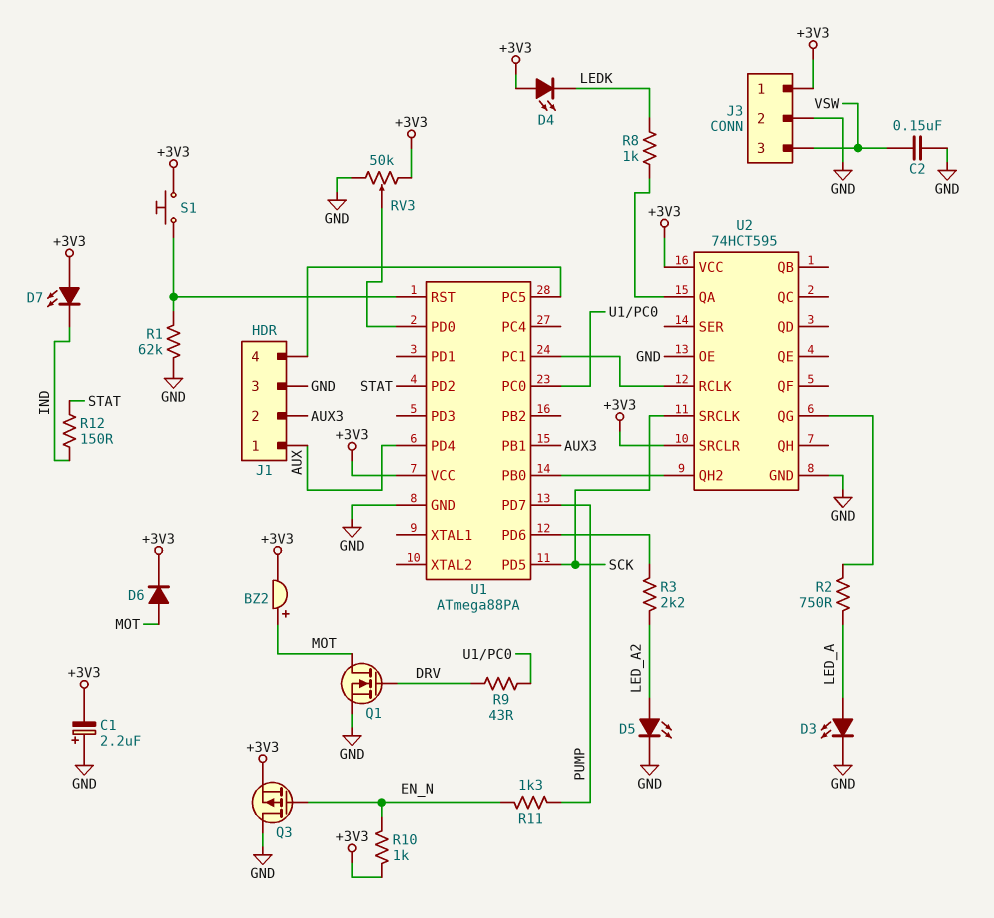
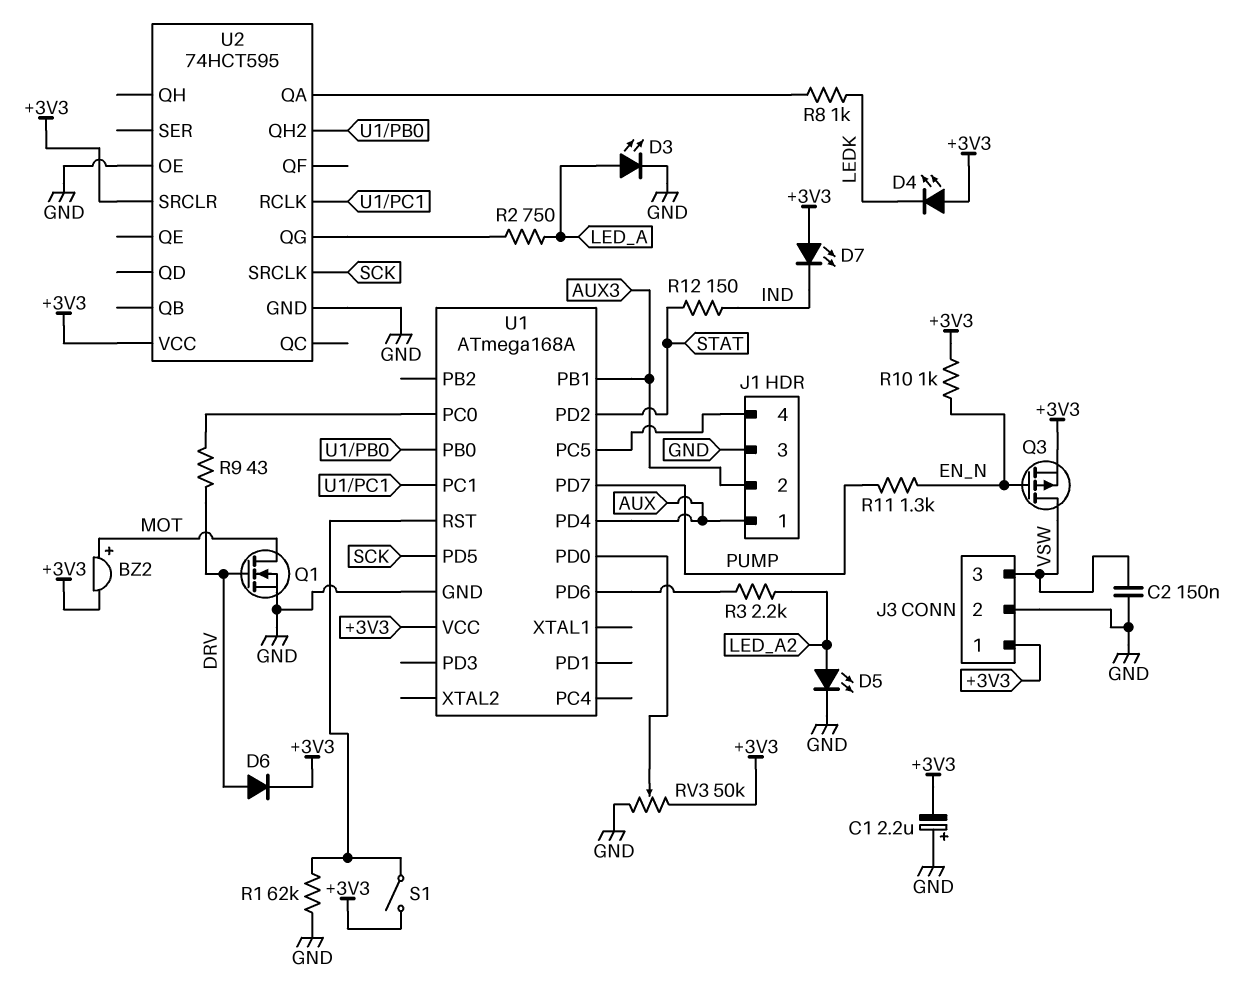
D6: diode (A MOT, K +3V3) -> diode (A DRV, K +3V3)
Q3: PMOS (G EN_N, D GND, S +3V3) -> PMOS (G EN_N, D VSW, S +3V3)
S1: button (+3V3, U1/RST) -> switch (+3V3, U1/RST)
U1: ATmega88PA -> ATmega168A

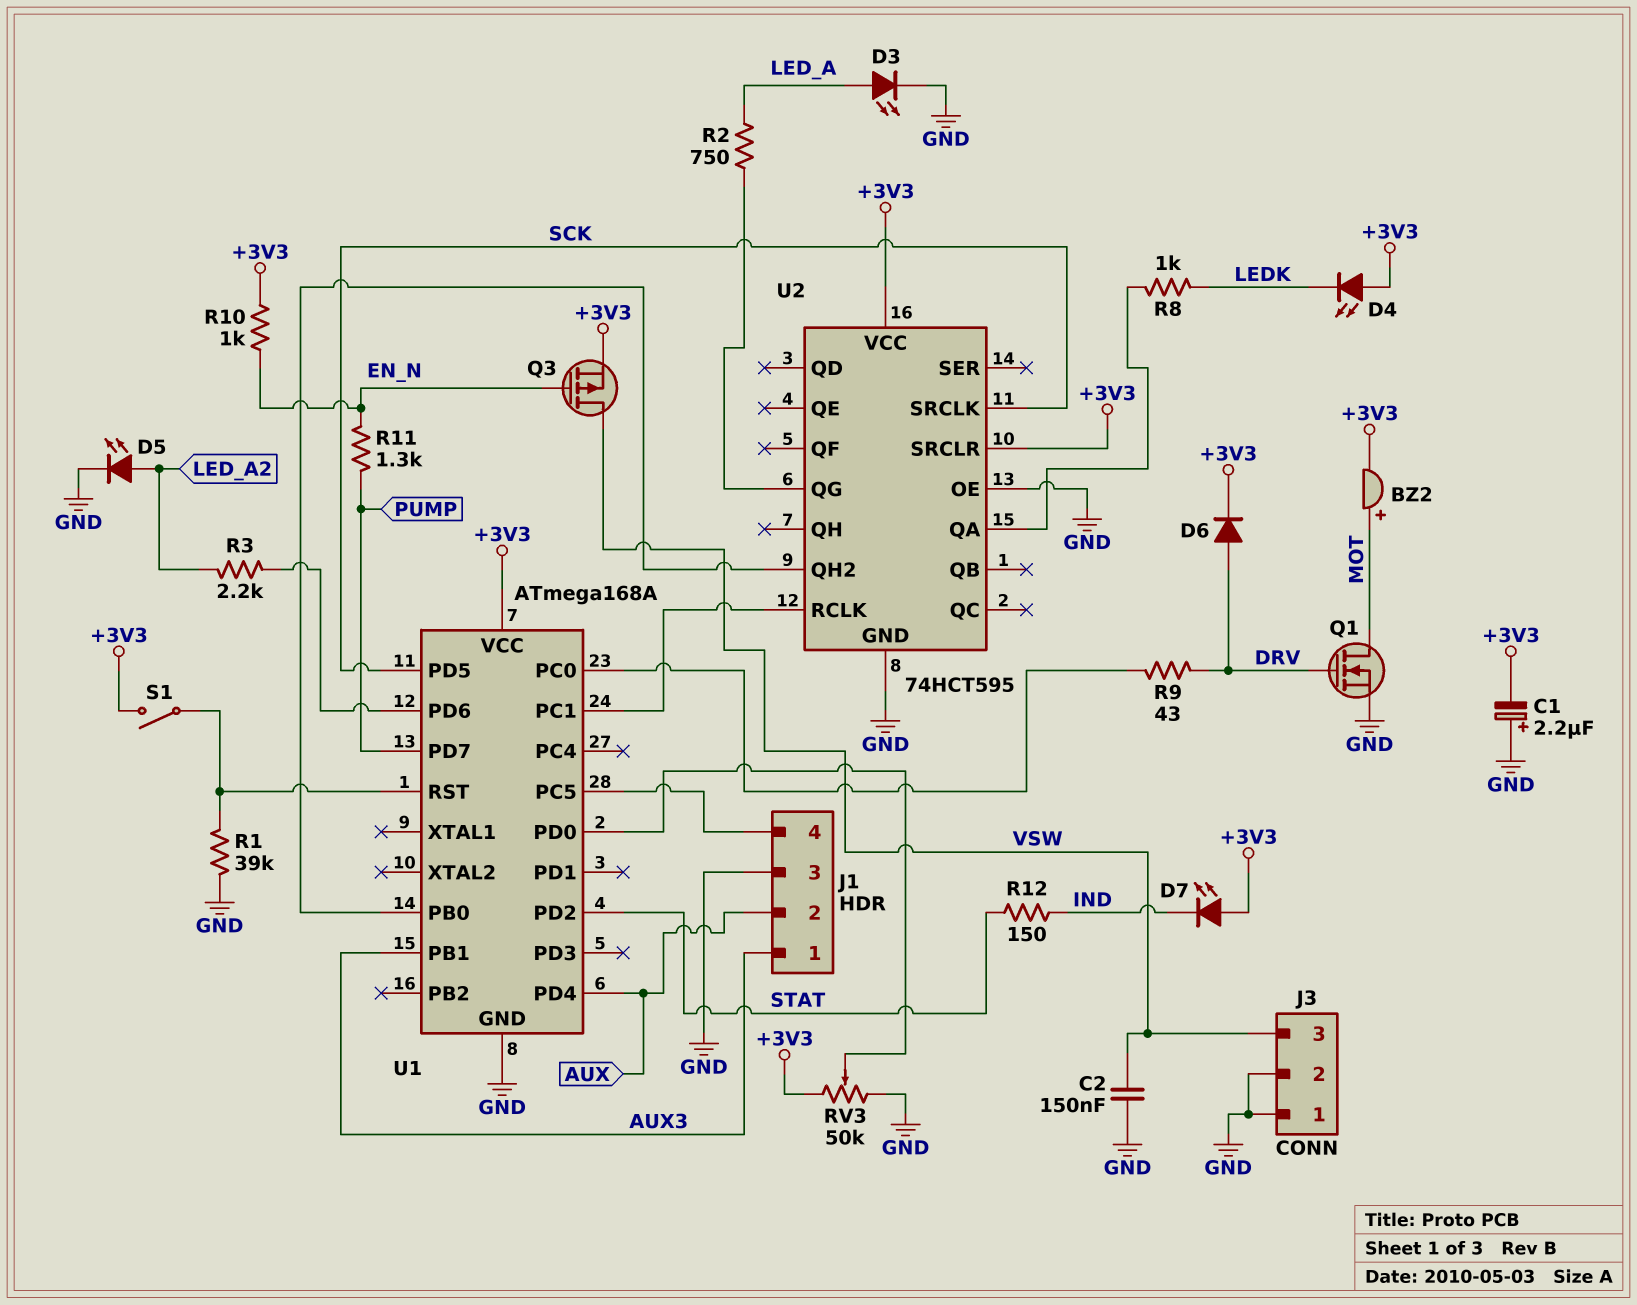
J1 pin 1: AUX -> AUX3
J1 pin 2: AUX3 -> AUX
J3 pin 1: +3V3 -> GND
R1: 62k (GND, U1/RST) -> 39k (GND, U1/RST)

